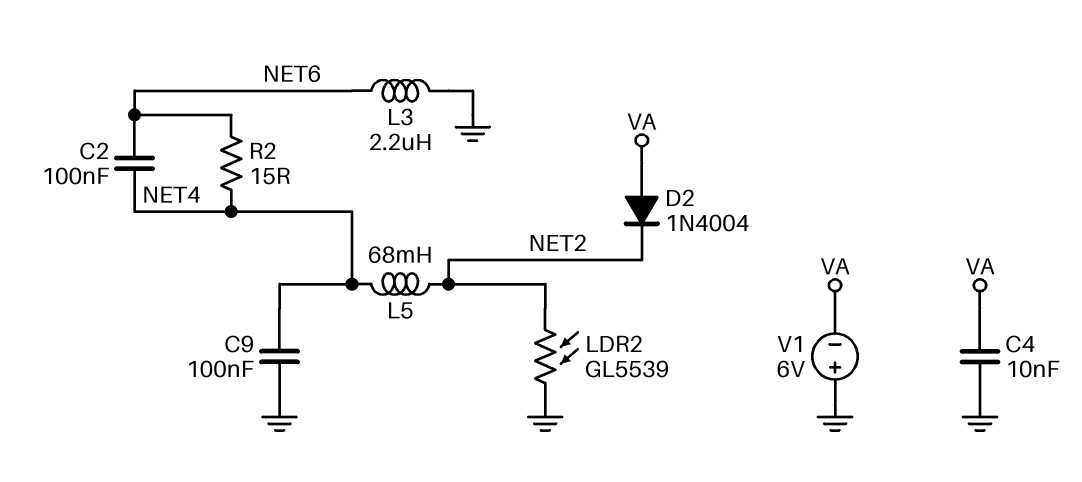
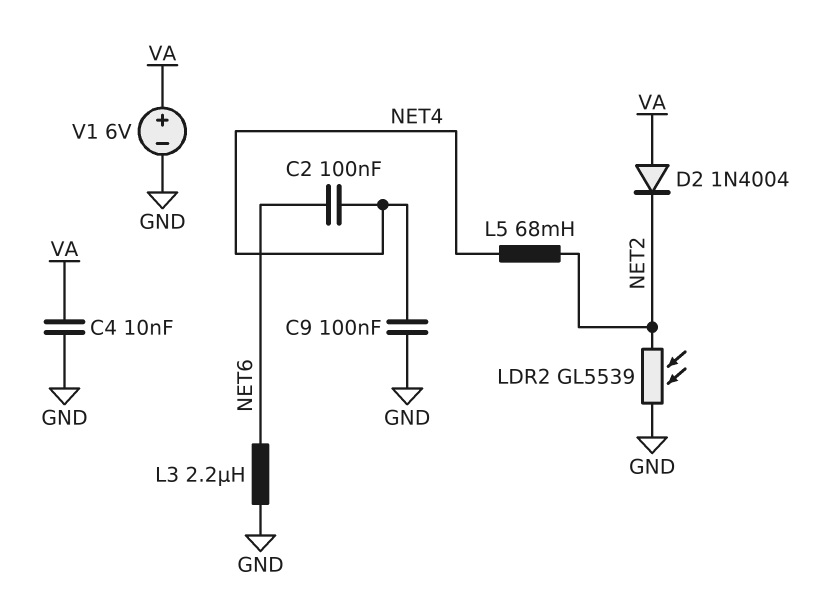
R2: 15 (NET4, NET6) -> none
V1: 6V (plus GND, minus VA) -> 6V (plus VA, minus GND)

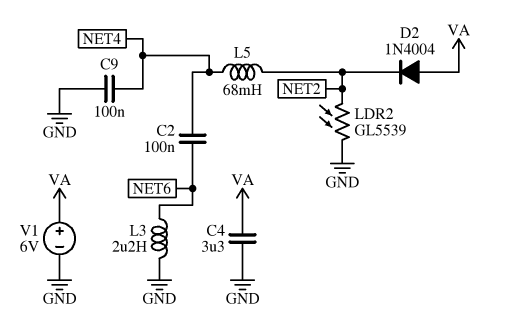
C4: 10nF (GND, VA) -> 3.3uF (GND, VA)

